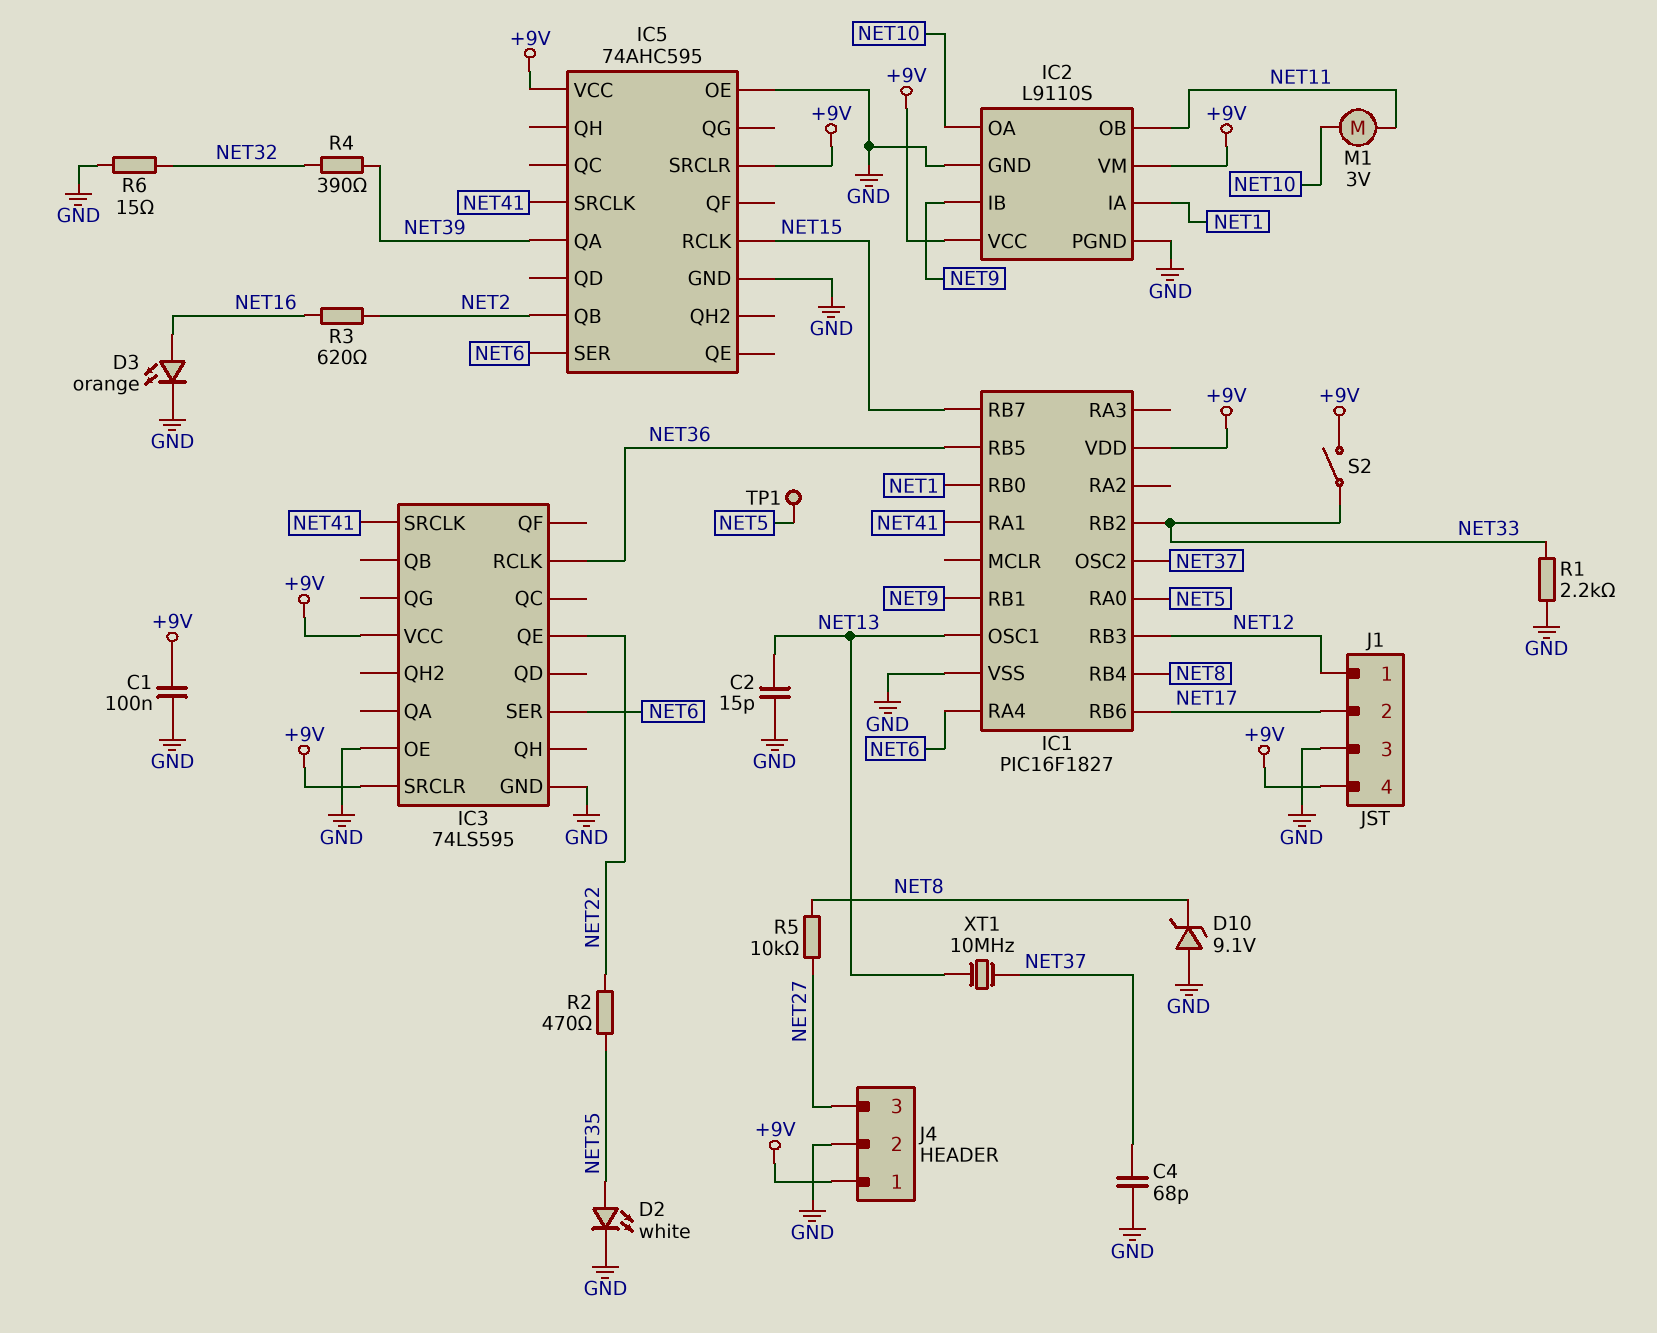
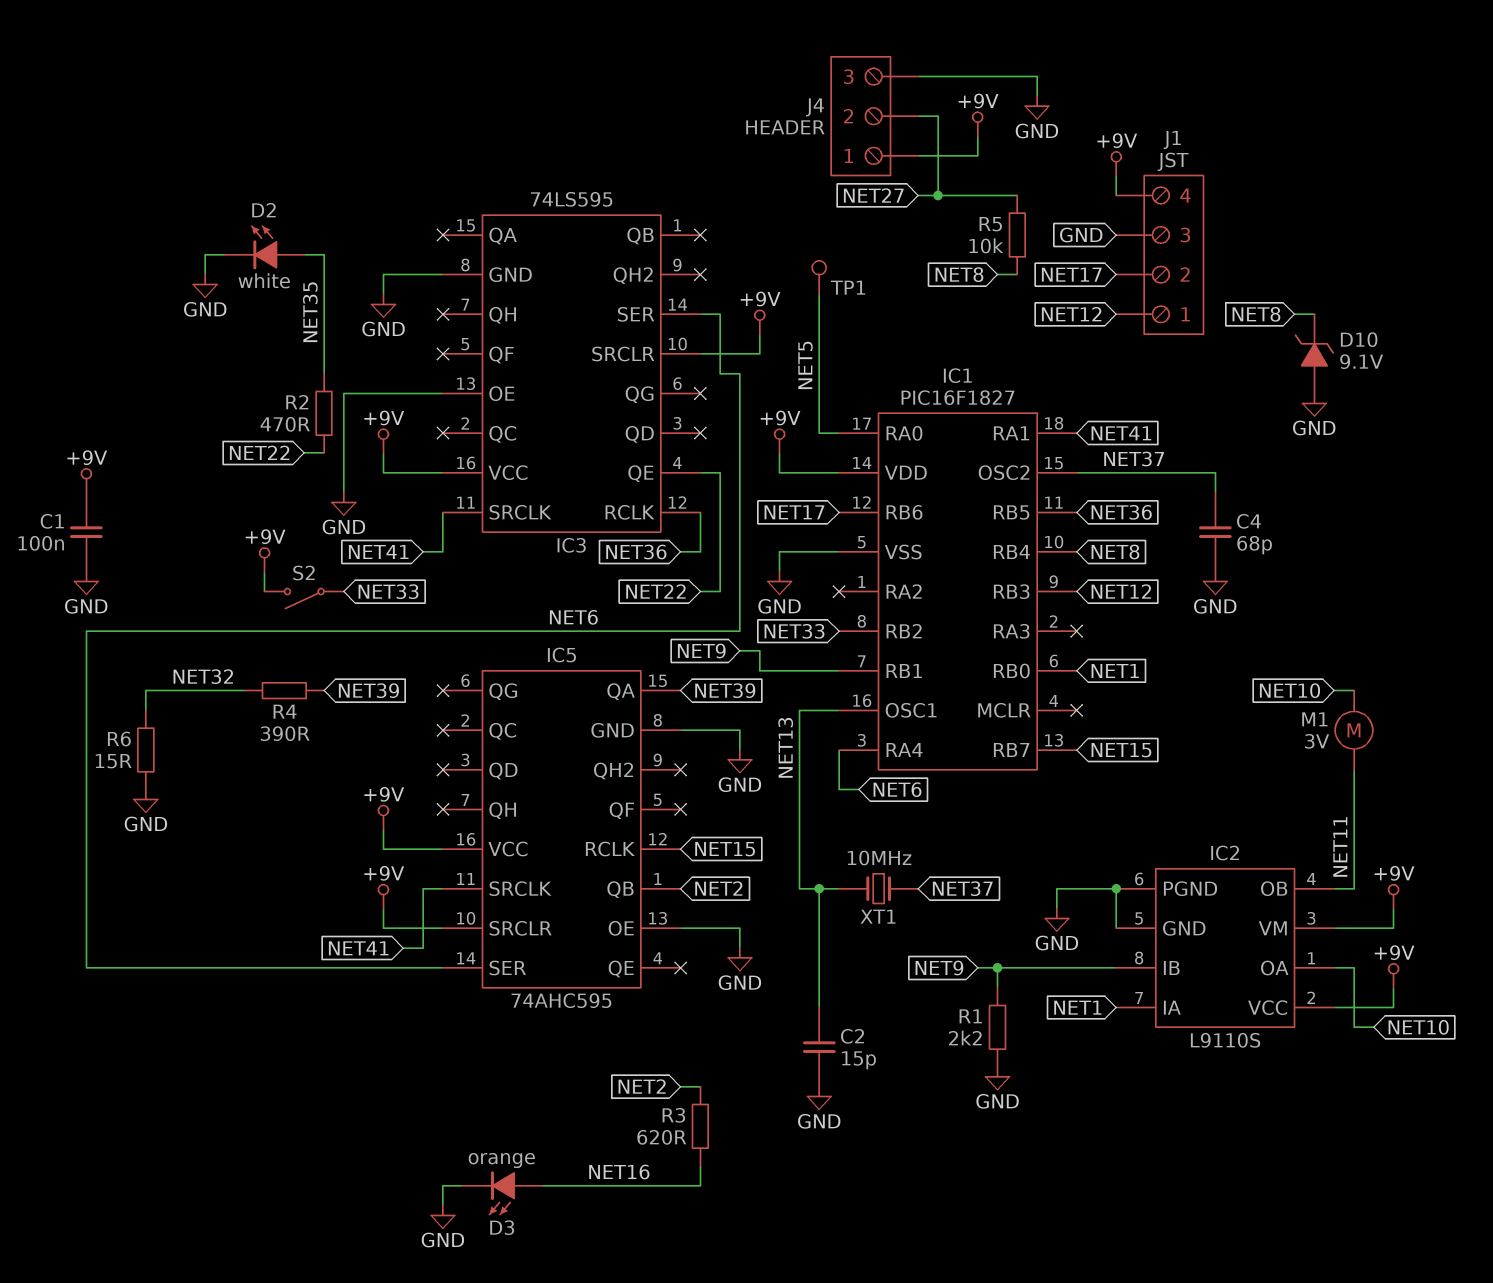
J4 pin 2: GND -> NET27
J4 pin 3: NET27 -> GND
R1: 2.2k (GND, NET33) -> 2.2k (GND, NET9)

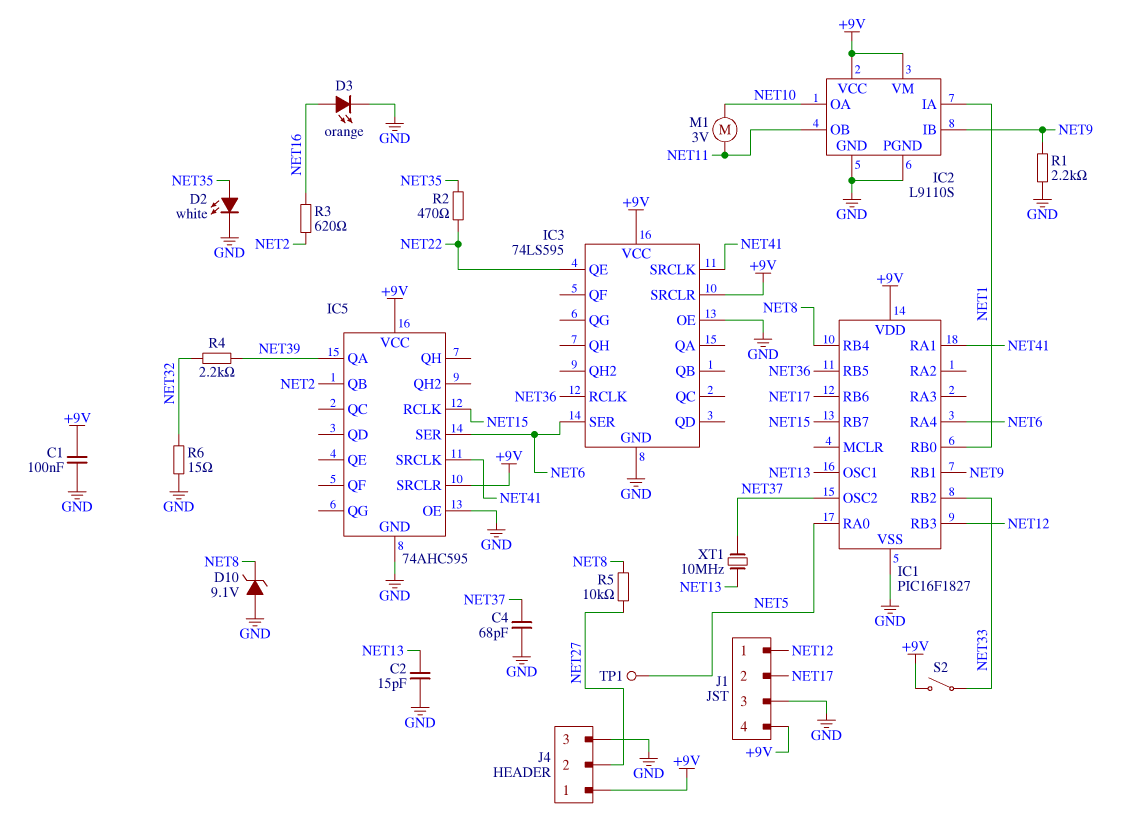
R4: 390 (NET32, NET39) -> 2.2k (NET32, NET39)

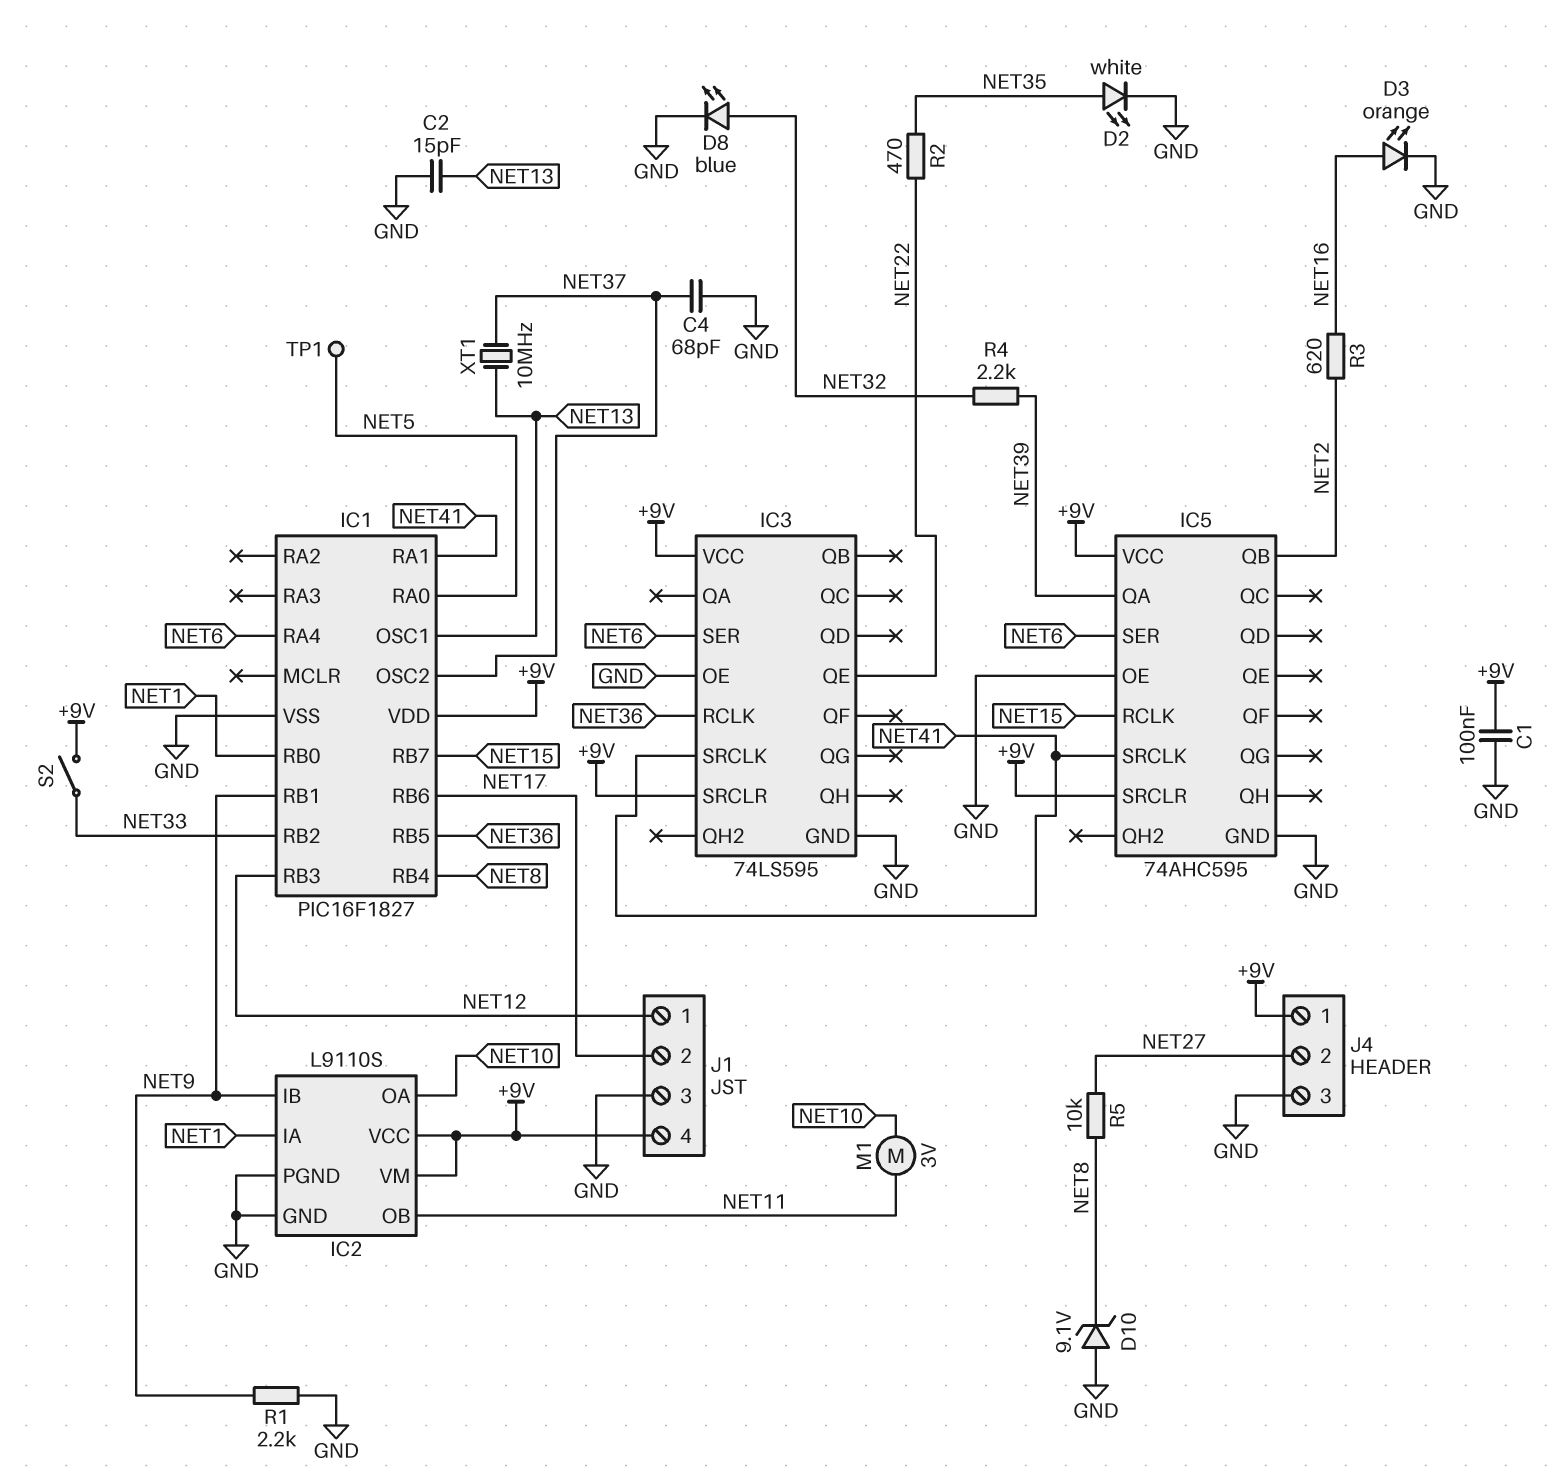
D8: none -> LED blue (A NET32, K GND)
R6: 15 (GND, NET32) -> none

